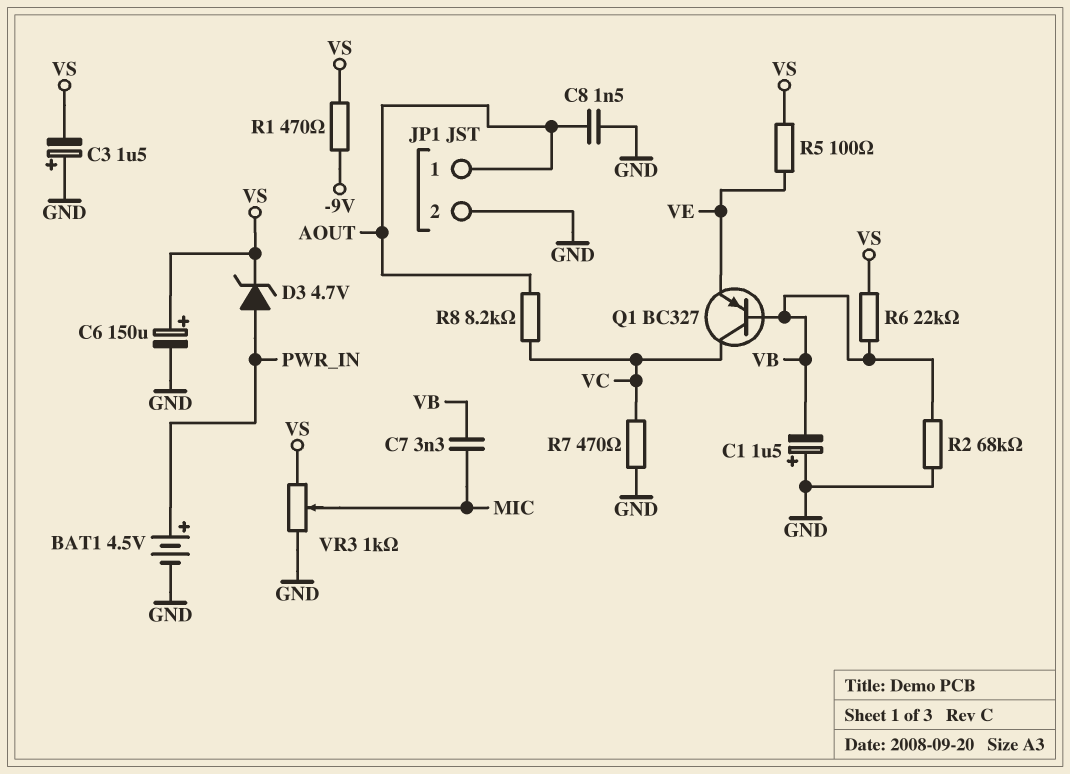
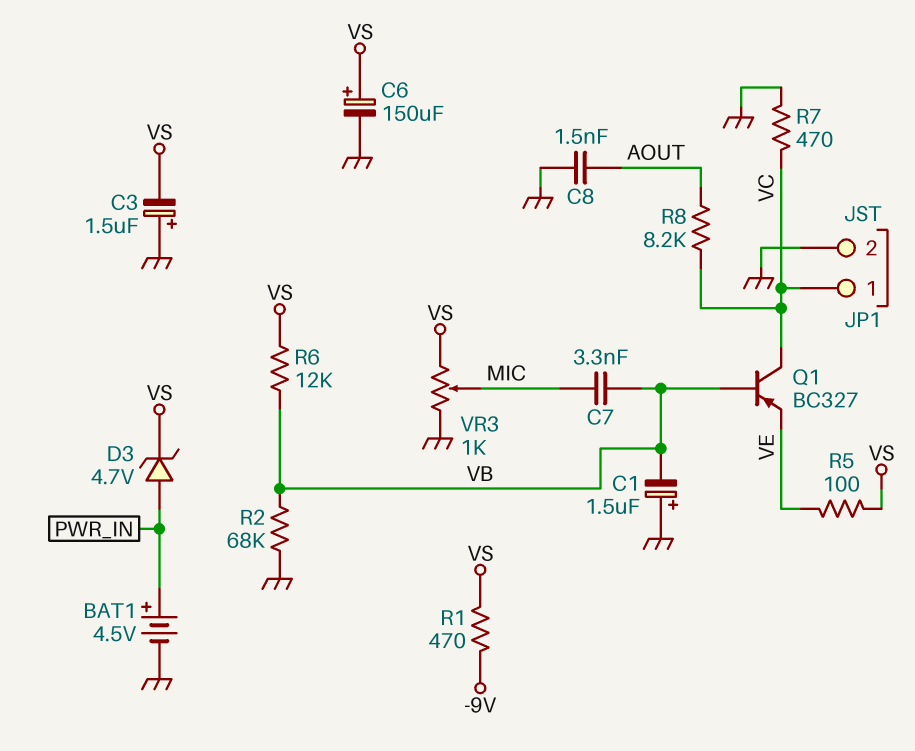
JP1 pin 1: AOUT -> VC
R6: 22k (VB, VS) -> 12k (VB, VS)

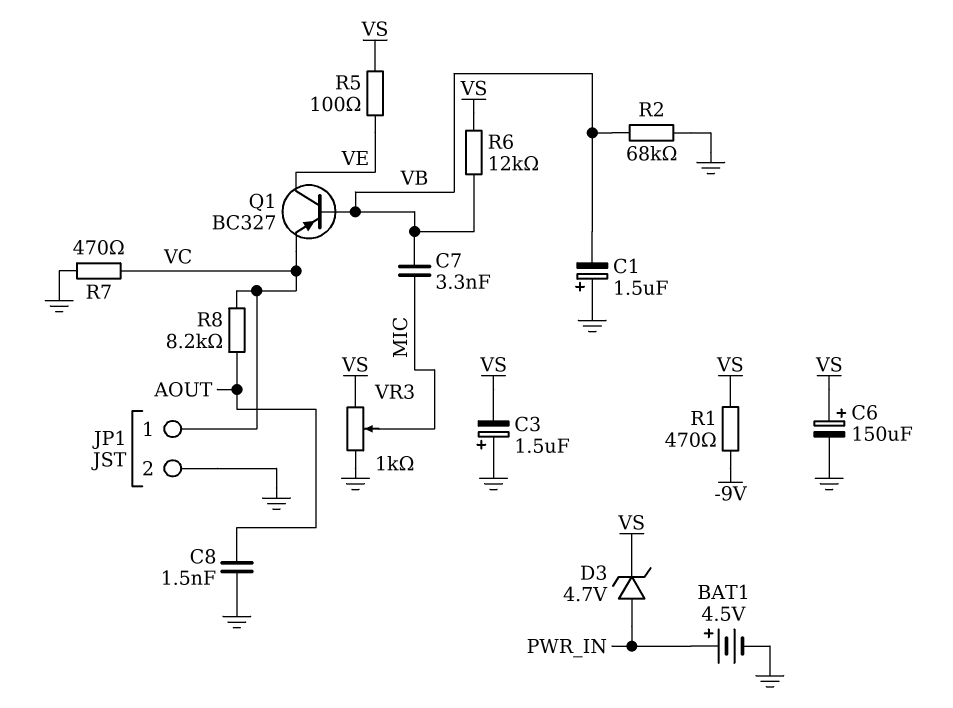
Q1: PNP BC327 (B VB, C VC, E VE) -> PNP BC327 (B VB, C VE, E VC)

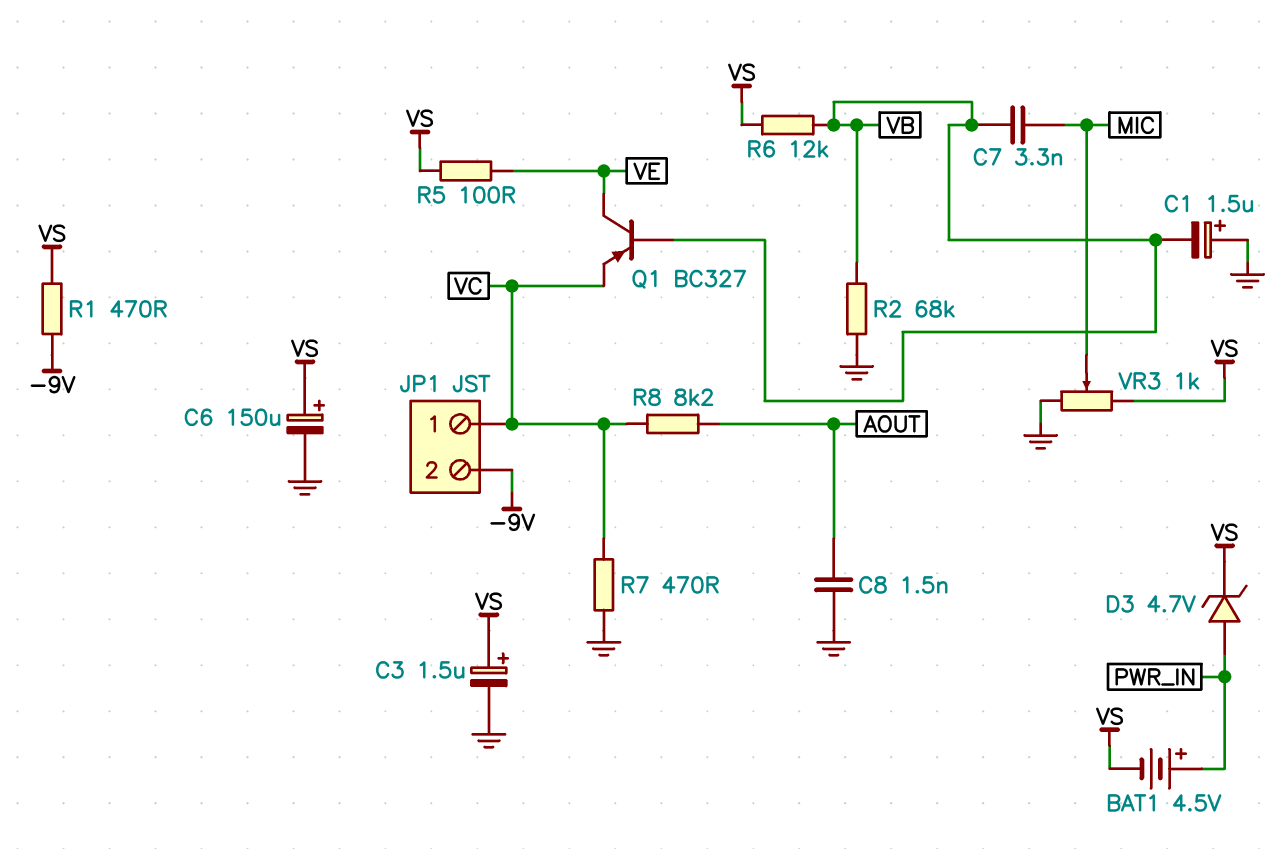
BAT1: 4.5V (plus PWR_IN, minus GND) -> 4.5V (plus PWR_IN, minus VS)
C3: 1.5uF (plus GND, minus VS) -> 1.5uF (plus VS, minus GND)
JP1 pin 2: GND -> -9V

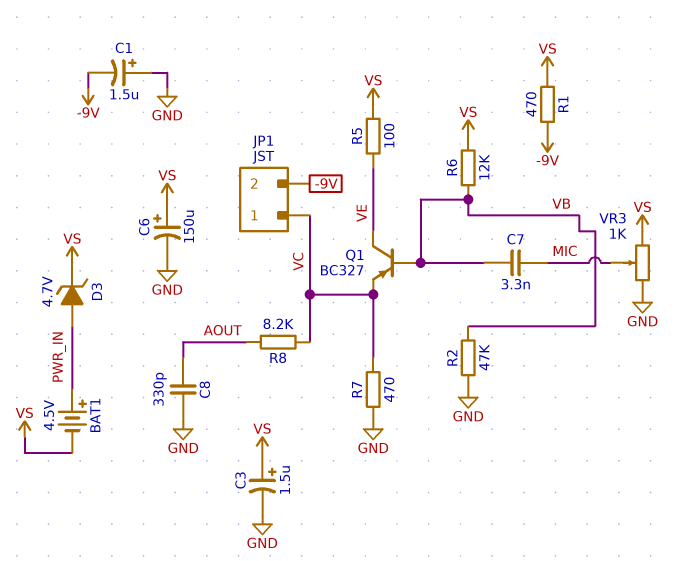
C1: 1.5uF (plus GND, minus VB) -> 1.5uF (plus GND, minus -9V)
C8: 1.5nF (AOUT, GND) -> 330pF (AOUT, GND)
R2: 68k (GND, VB) -> 47k (GND, VB)

